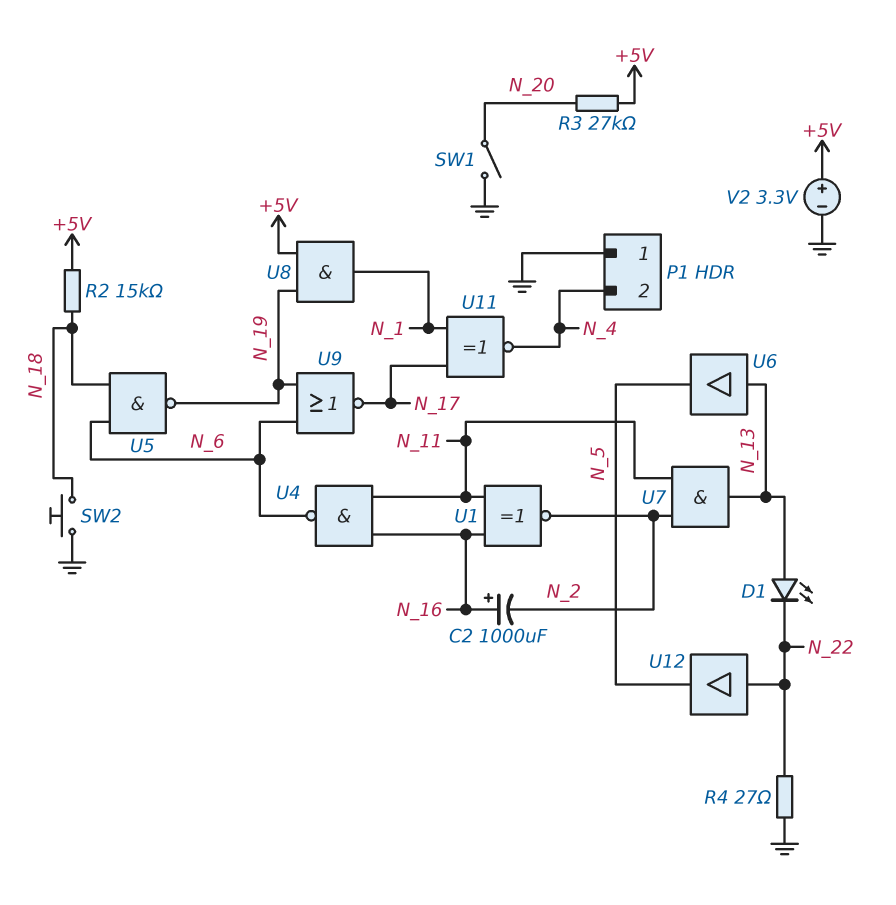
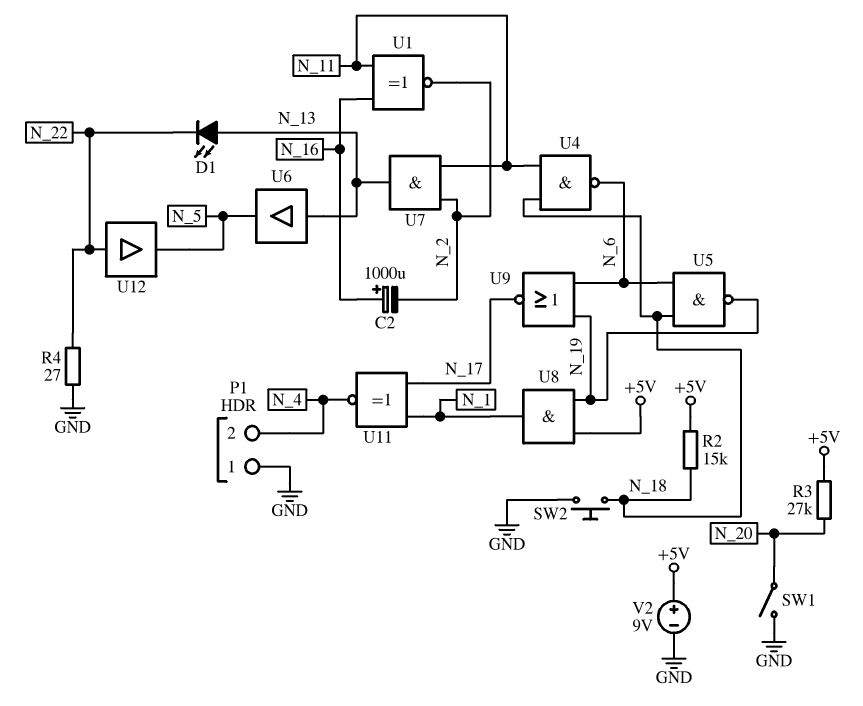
U4: NAND (in N_11, in N_16, out N_6) -> NAND (in N_11, in N_18, out N_6)
V2: 3.3V (plus +5V, minus GND) -> 9V (plus +5V, minus GND)

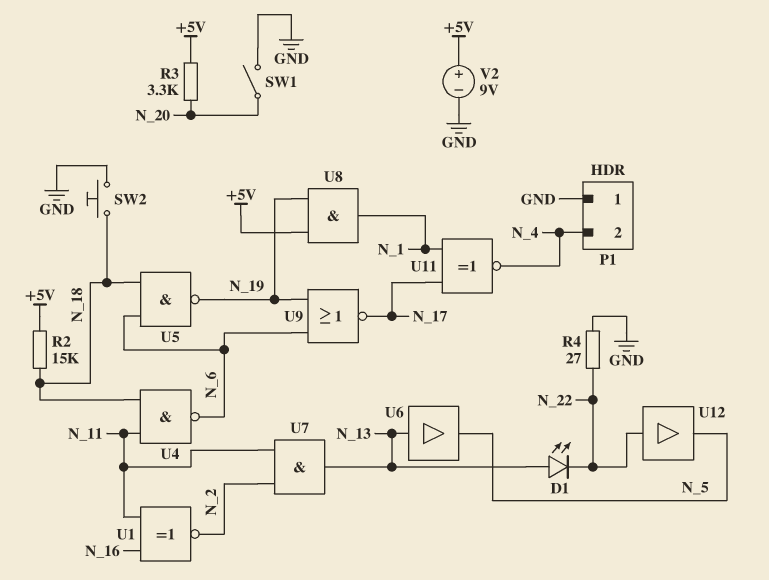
C2: 1000uF (plus N_16, minus N_2) -> none
R3: 27k (+5V, N_20) -> 3.3k (+5V, N_20)

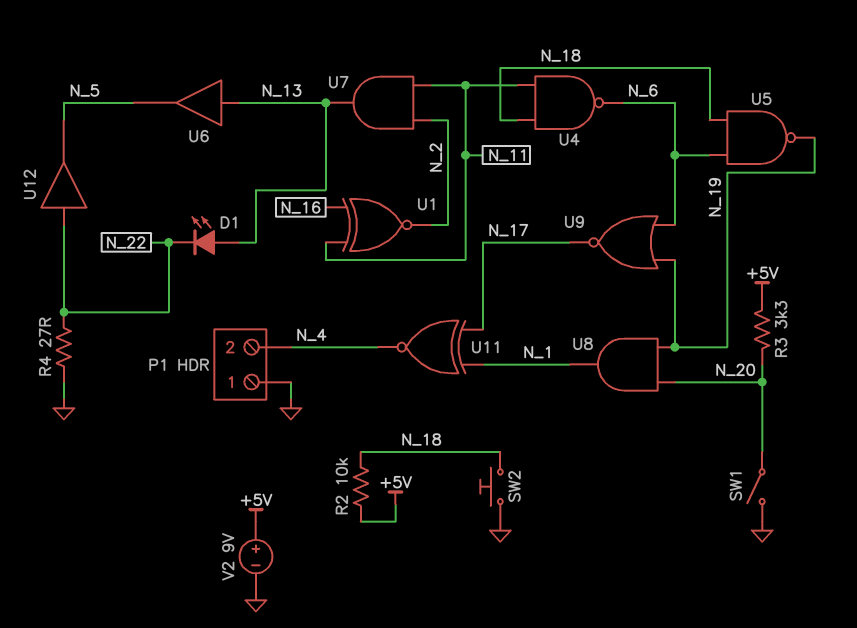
R2: 15k (+5V, N_18) -> 10k (+5V, N_18)
U8: AND (in +5V, in N_19, out N_1) -> AND (in N_19, in N_20, out N_1)

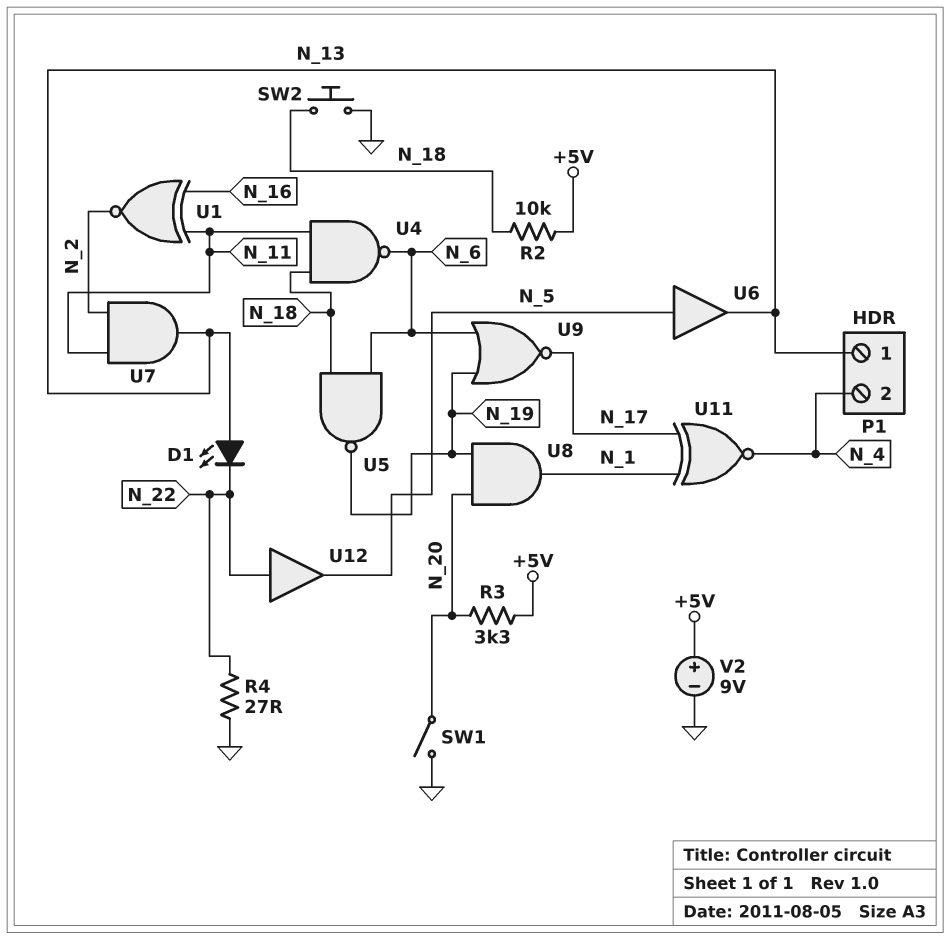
P1 pin 1: GND -> N_13
U6: buffer (in N_13, out N_5) -> buffer (in N_5, out N_13)

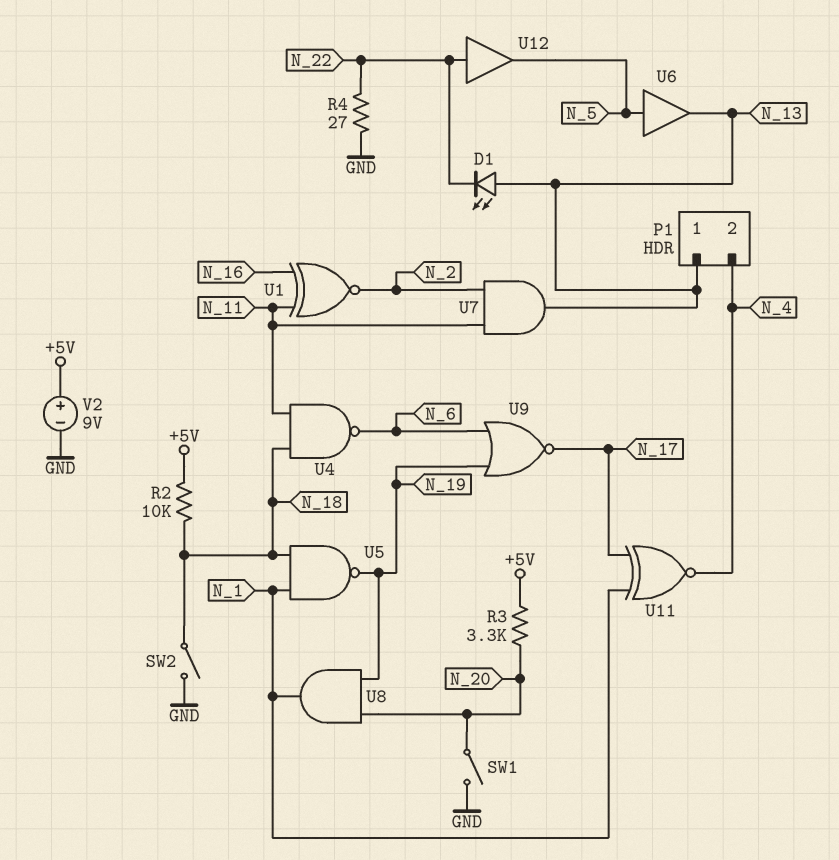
SW2: button (GND, N_18) -> switch (GND, N_18)
U5: NAND (in N_6, in N_18, out N_19) -> NAND (in N_1, in N_18, out N_19)

